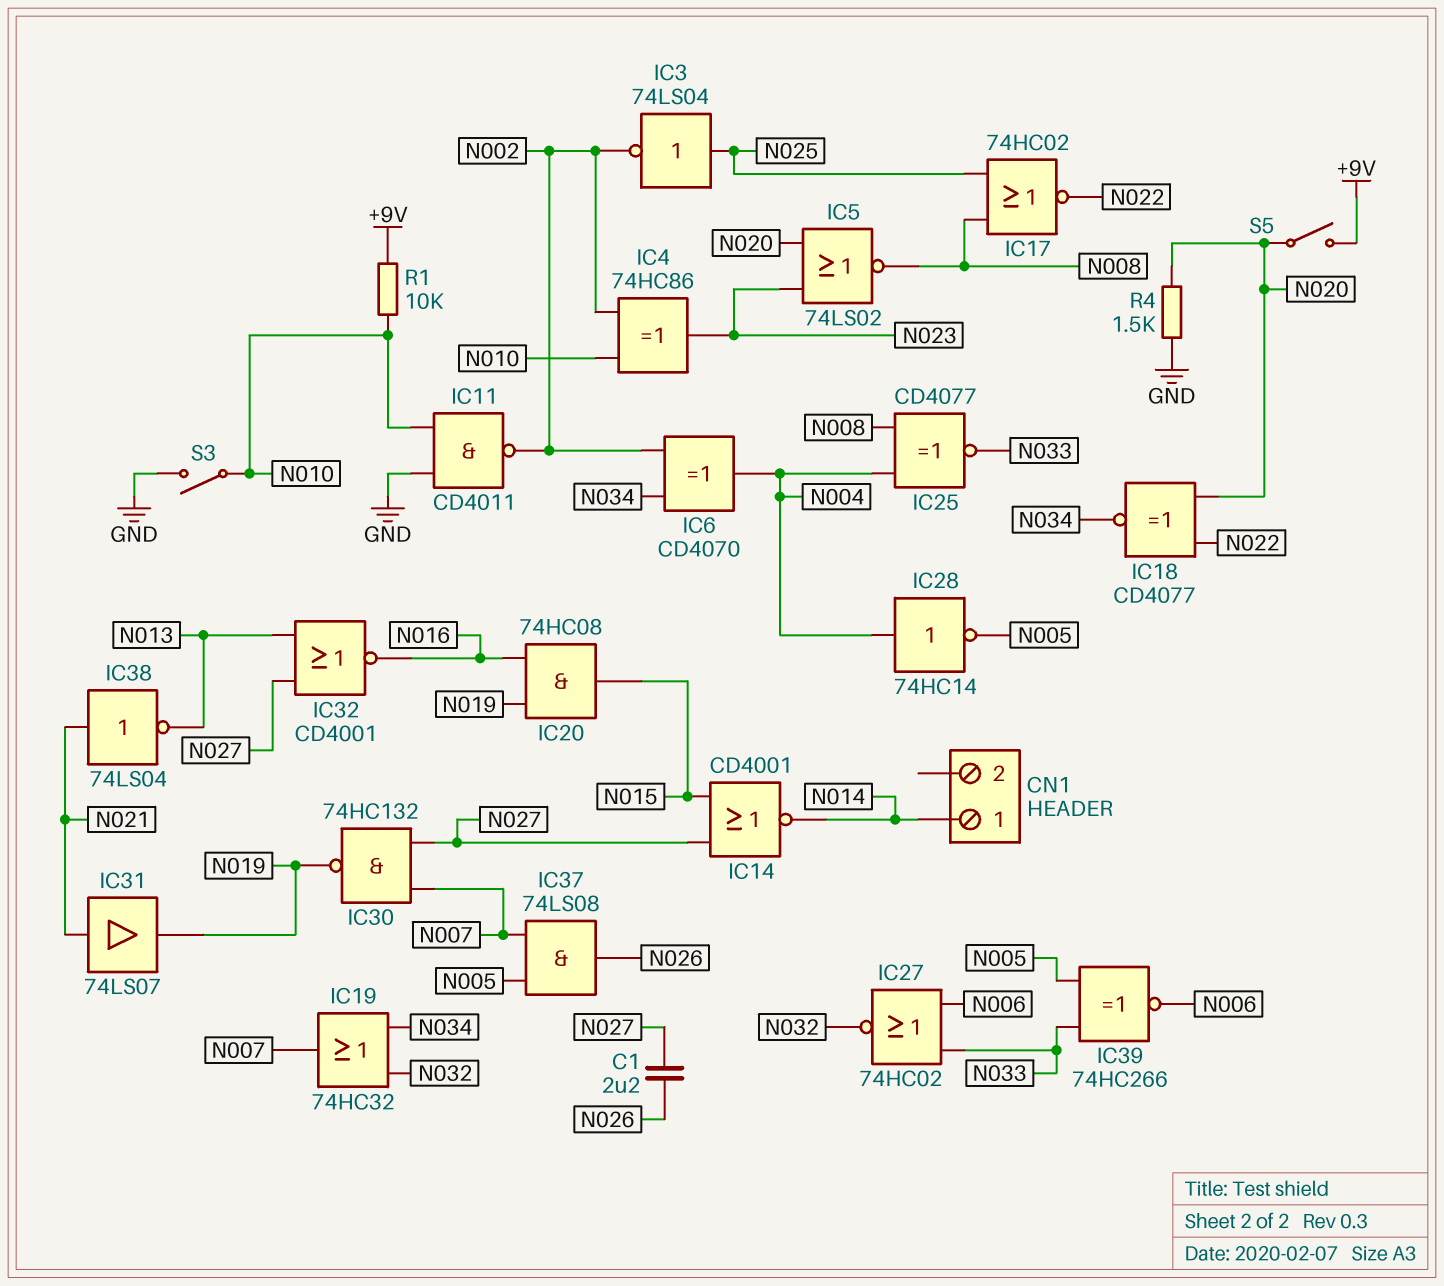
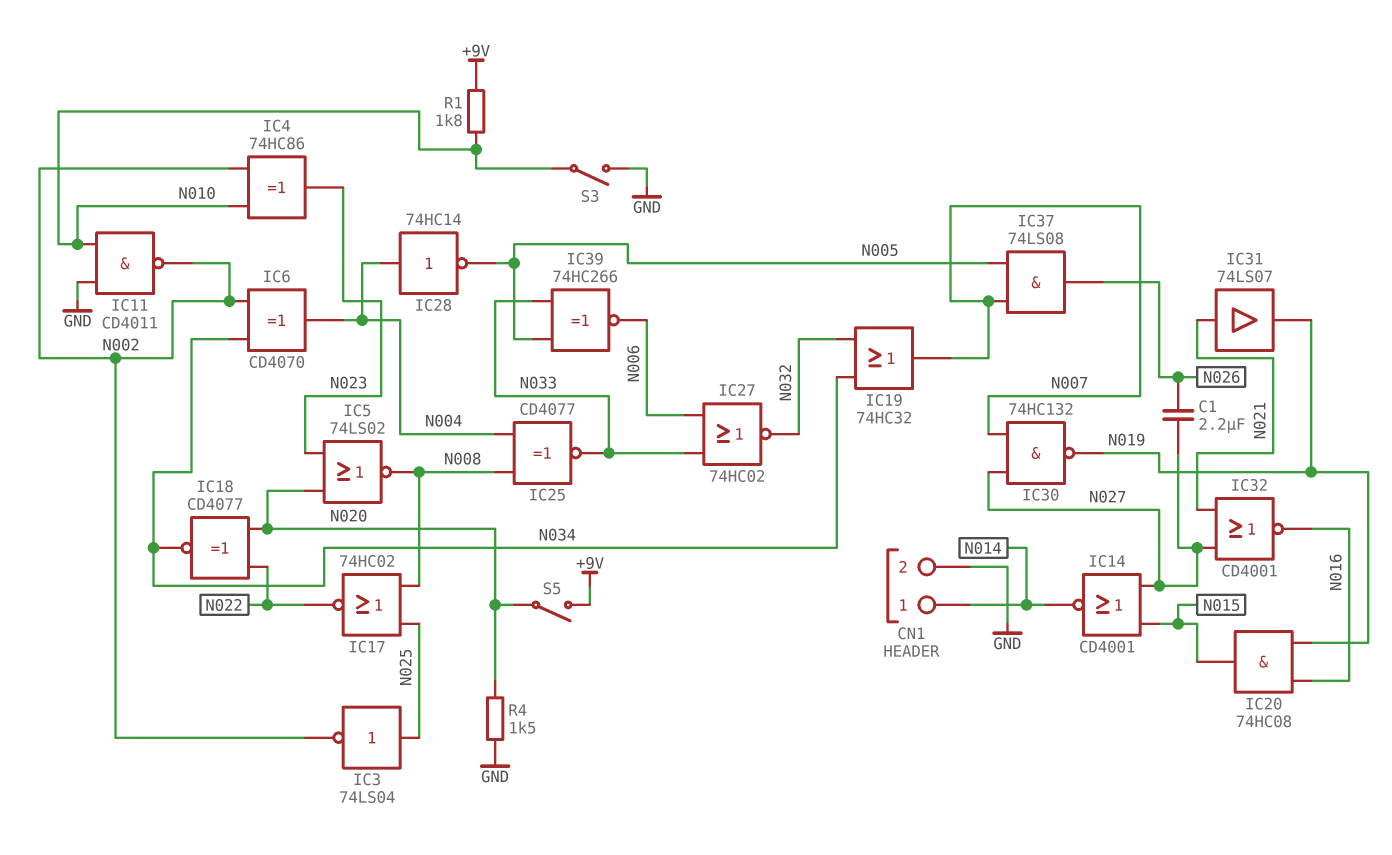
CN1 pin 2: none -> GND
IC32: NOR CD4001 (in N013, in N027, out N016) -> NOR CD4001 (in N021, in N027, out N016)
IC38: NOT 74LS04 (in N021, out N013) -> none
R1: 10k (+9V, N010) -> 1.8k (+9V, N010)

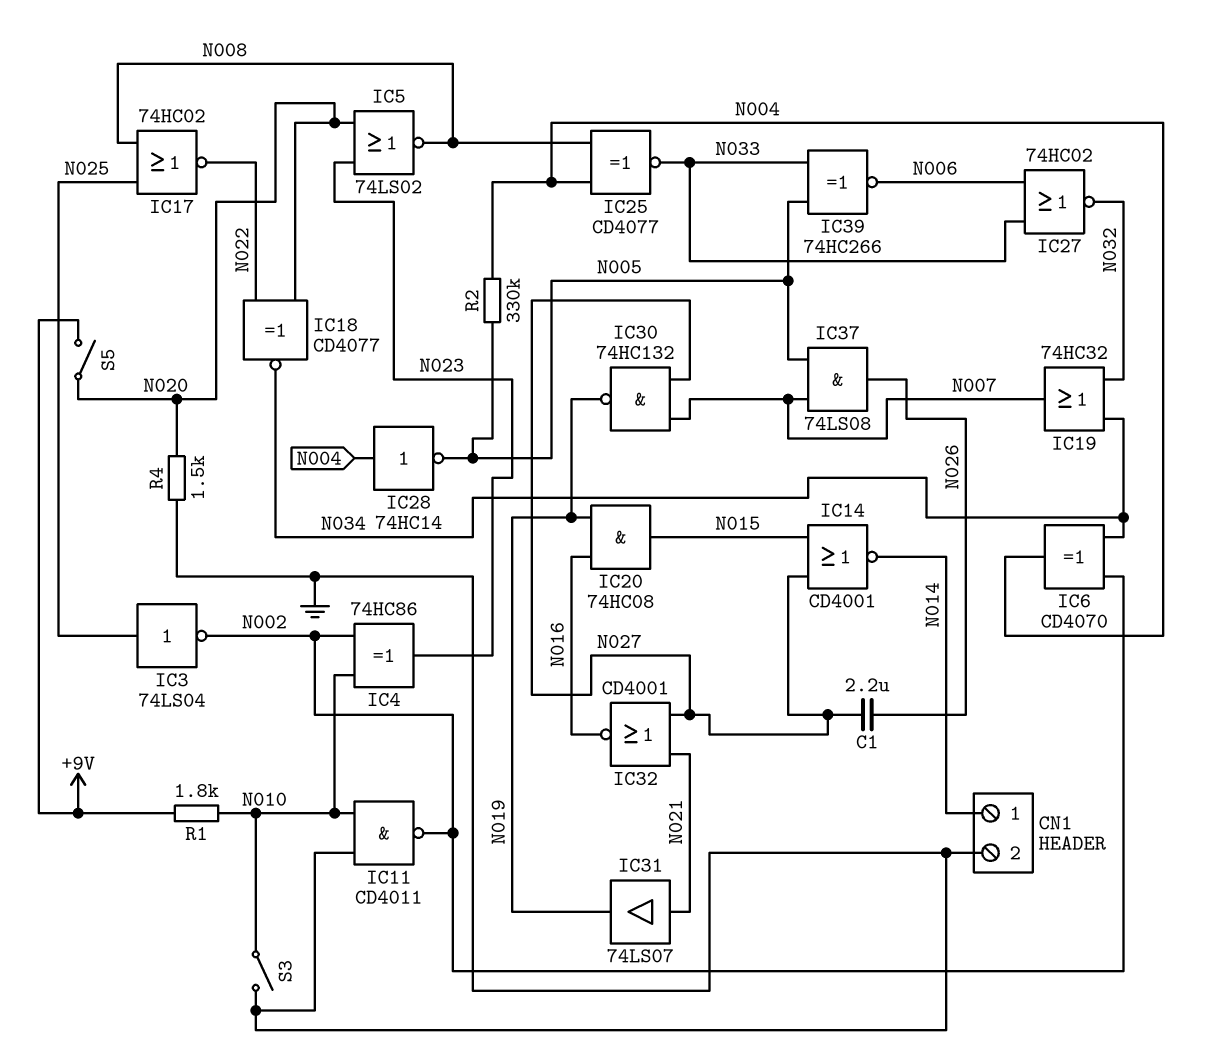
R2: none -> 330k (N004, N005)

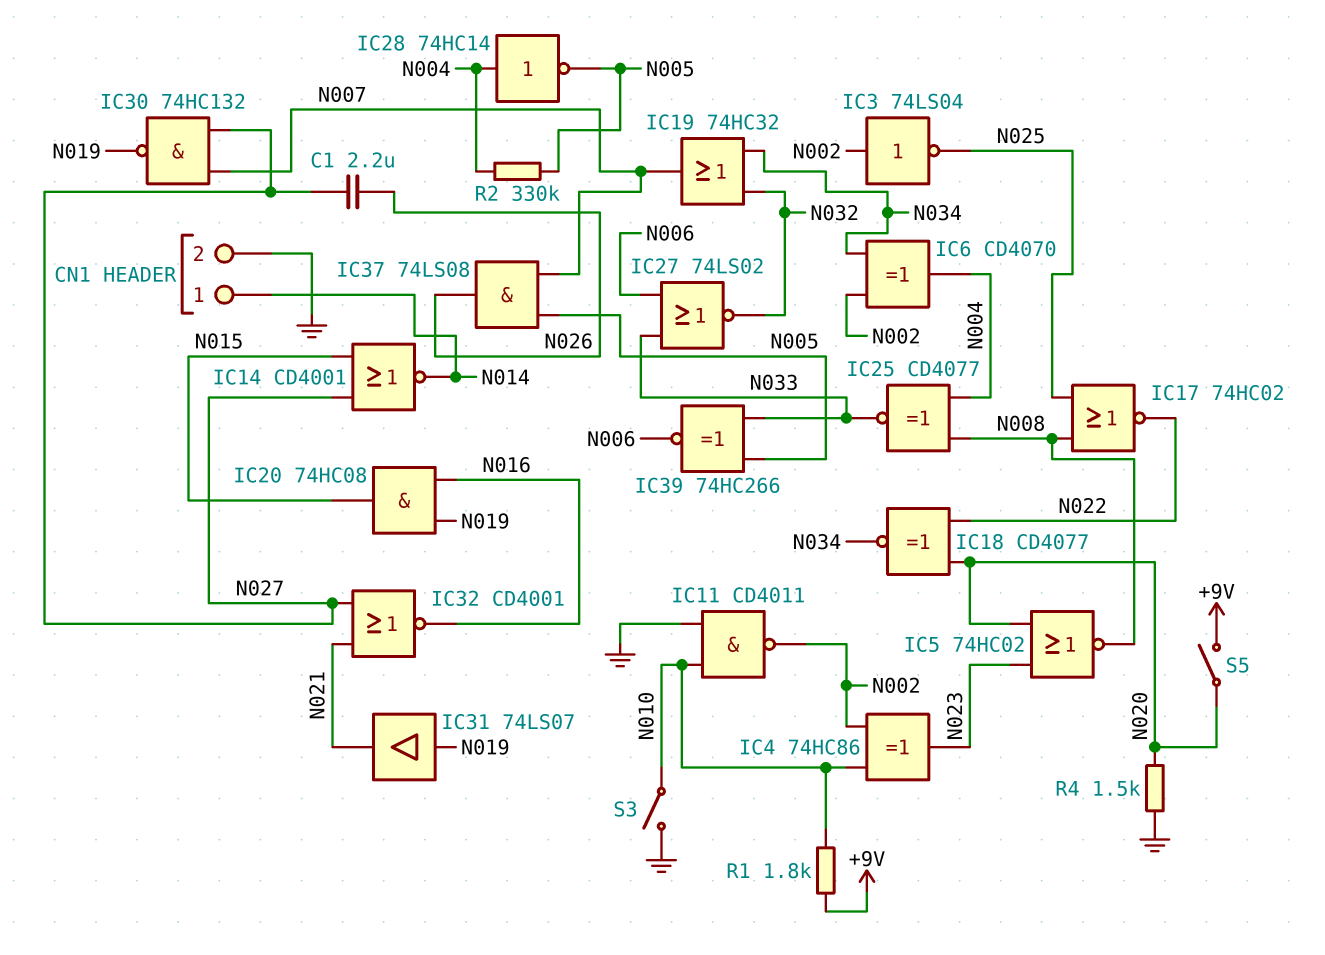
IC3: NOT 74LS04 (in N025, out N002) -> NOT 74LS04 (in N002, out N025)
IC5: NOR 74LS02 (in N020, in N023, out N008) -> NOR 74HC02 (in N020, in N023, out N008)
IC27: NOR 74HC02 (in N006, in N033, out N032) -> NOR 74LS02 (in N006, in N033, out N032)
IC31: buffer 74LS07 (in N021, out N019) -> buffer 74LS07 (in N019, out N021)

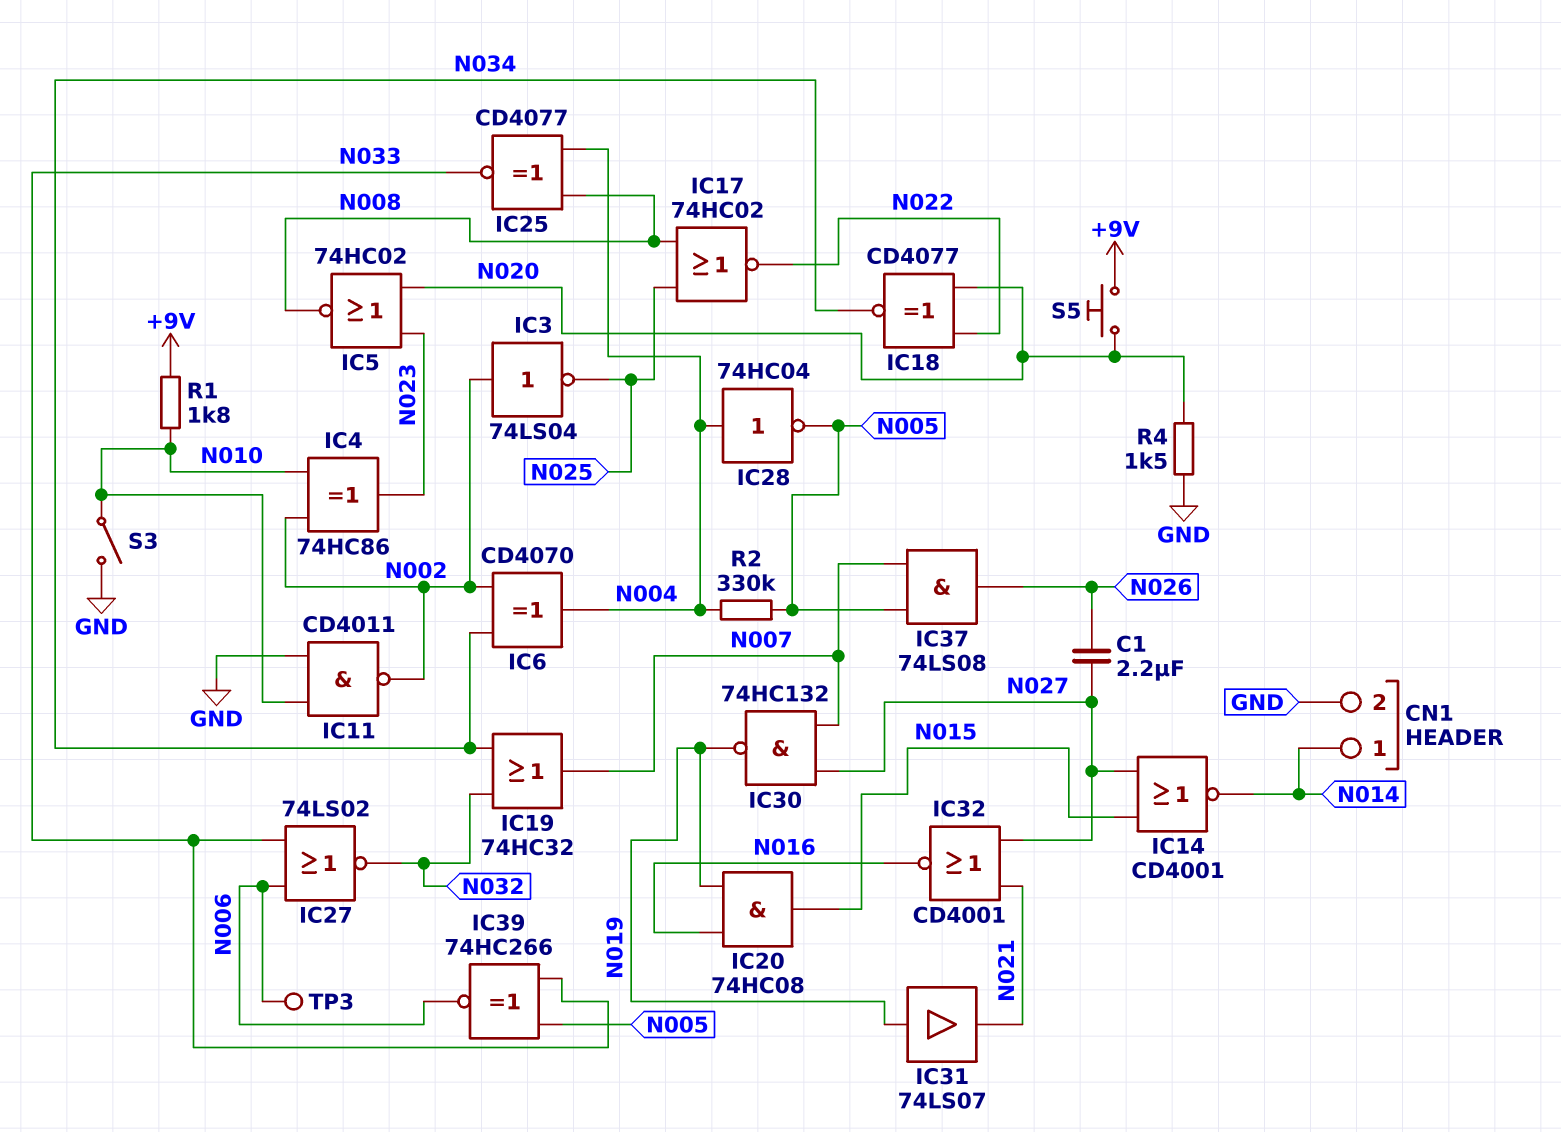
IC28: NOT 74HC14 (in N004, out N005) -> NOT 74HC04 (in N004, out N005)
S5: switch (+9V, N020) -> button (+9V, N020)
TP3: none -> test point (N006)

